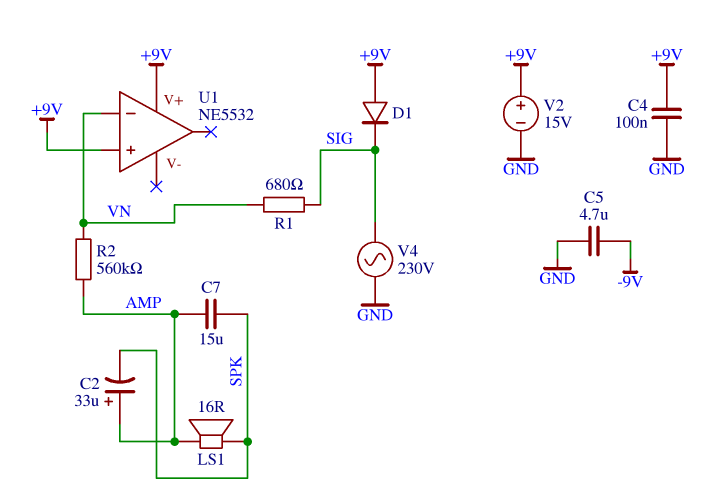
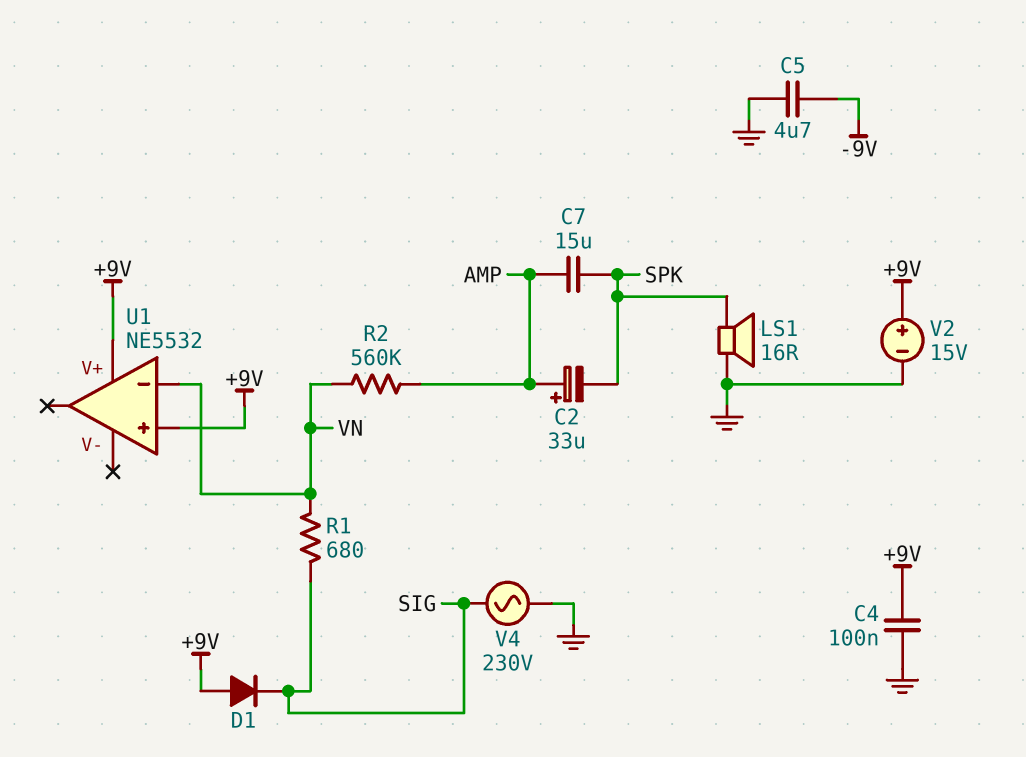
LS1: speaker 16R (AMP, SPK) -> speaker 16R (GND, SPK)

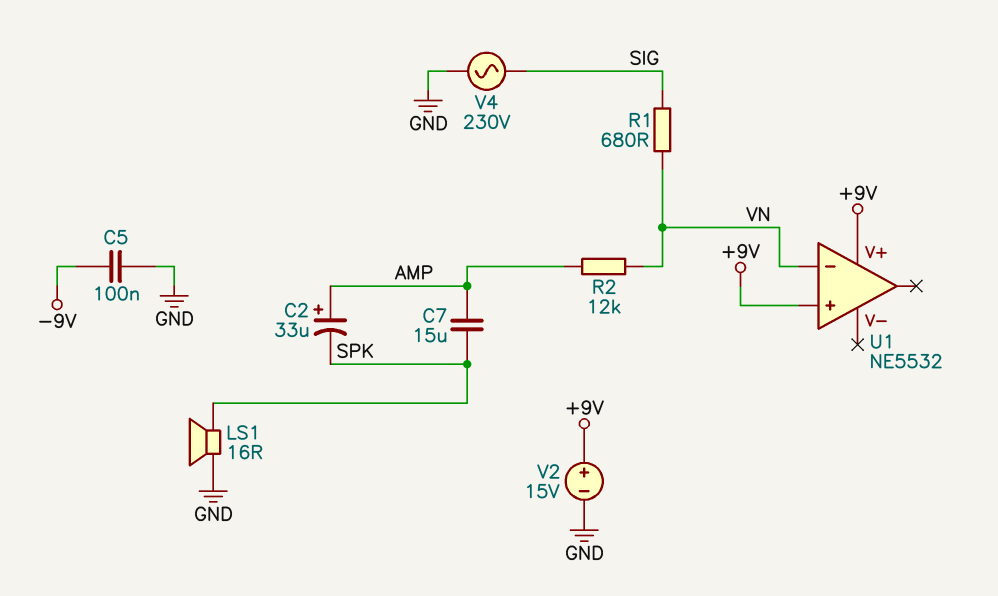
C4: 100nF (+9V, GND) -> none
C5: 4.7uF (-9V, GND) -> 100nF (-9V, GND)
D1: diode (A +9V, K SIG) -> none
R2: 560k (AMP, VN) -> 12k (AMP, VN)

